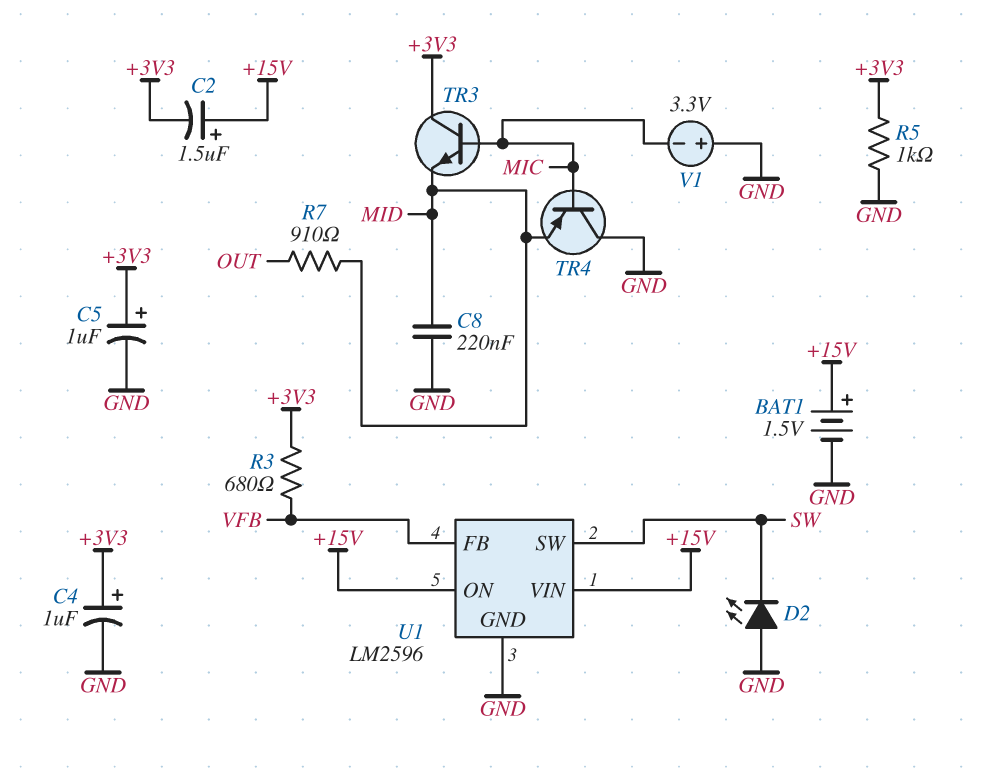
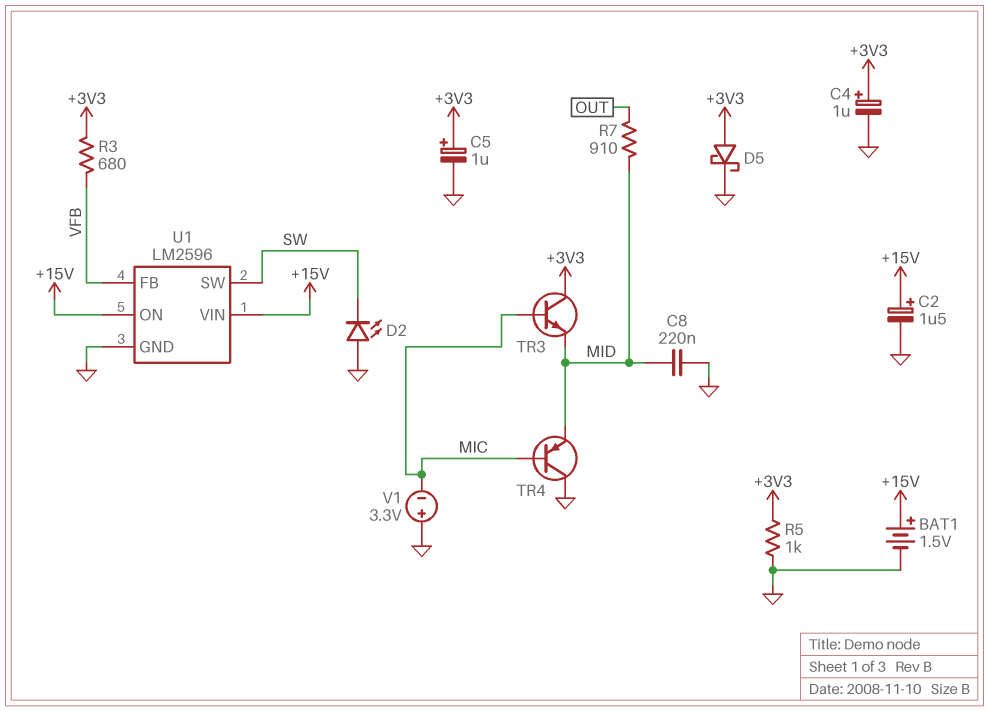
C2: 1.5uF (plus +15V, minus +3V3) -> 1.5uF (plus +15V, minus GND)
D5: none -> schottky (A +3V3, K GND)

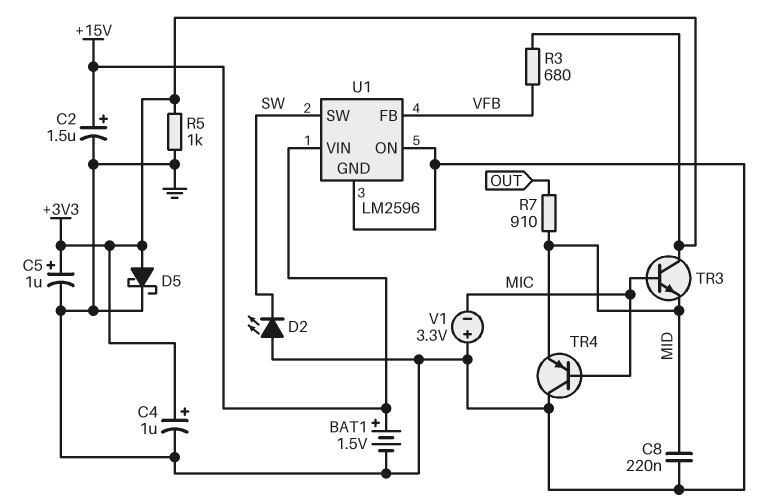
U1 pin ON: +15V -> GND

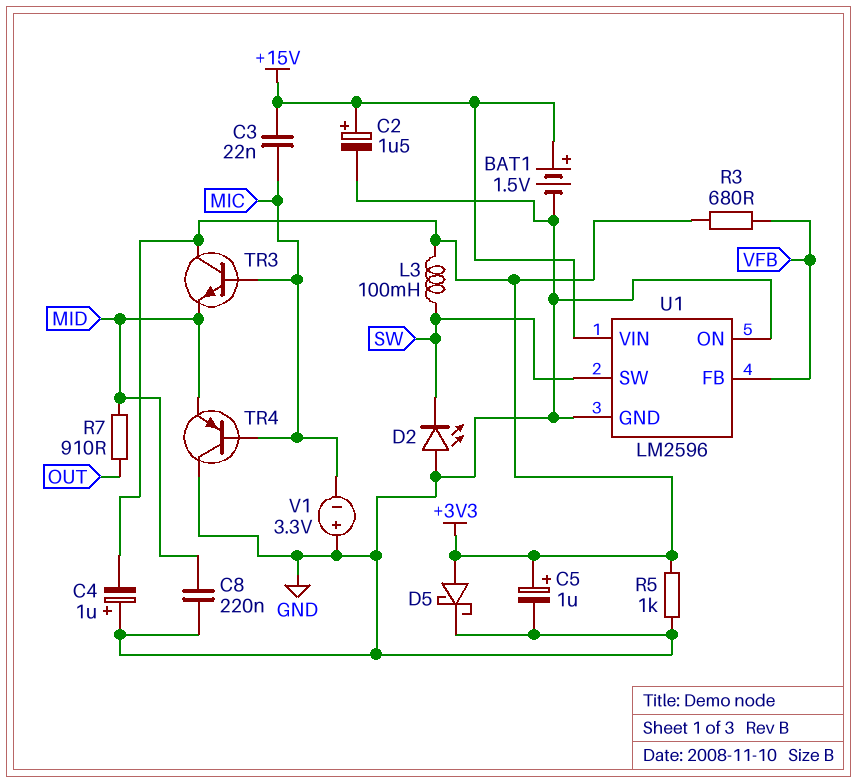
C3: none -> 22nF (+15V, MIC)
C4: 1uF (plus +3V3, minus GND) -> 1uF (plus GND, minus +3V3)
L3: none -> 100mH (+3V3, SW)

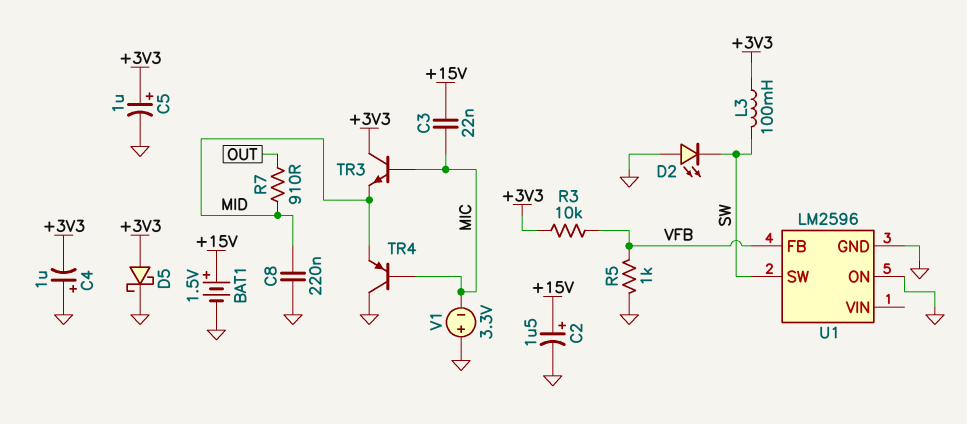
R3: 680 (+3V3, VFB) -> 10k (+3V3, VFB)
R5: 1k (+3V3, GND) -> 1k (GND, VFB)
U1 pin VIN: +15V -> none

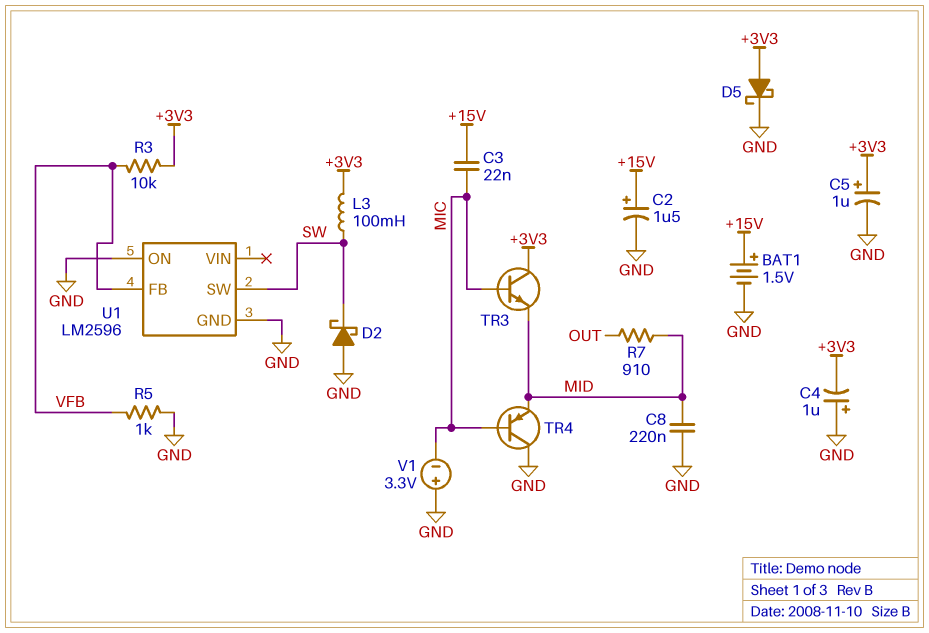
D2: LED (A GND, K SW) -> schottky (A GND, K SW)

